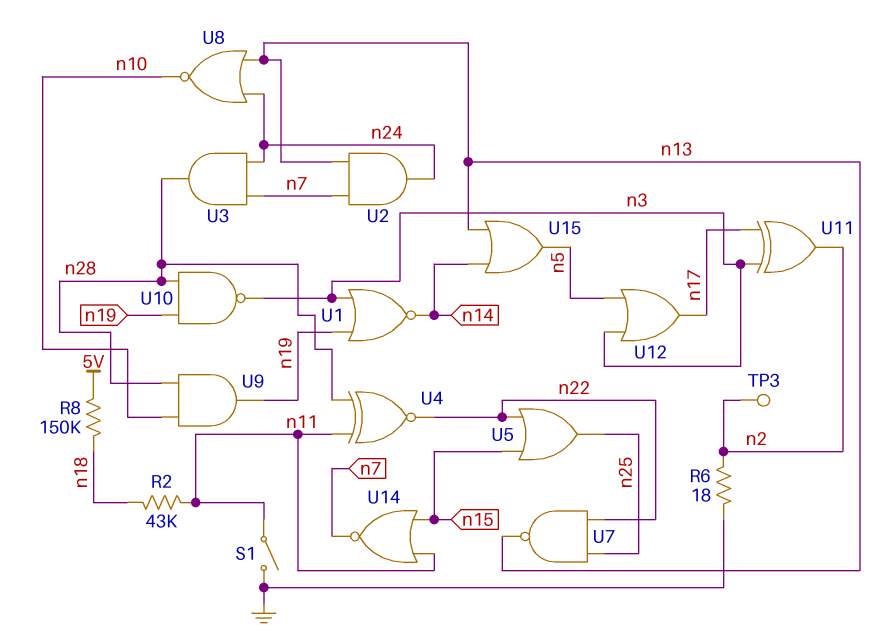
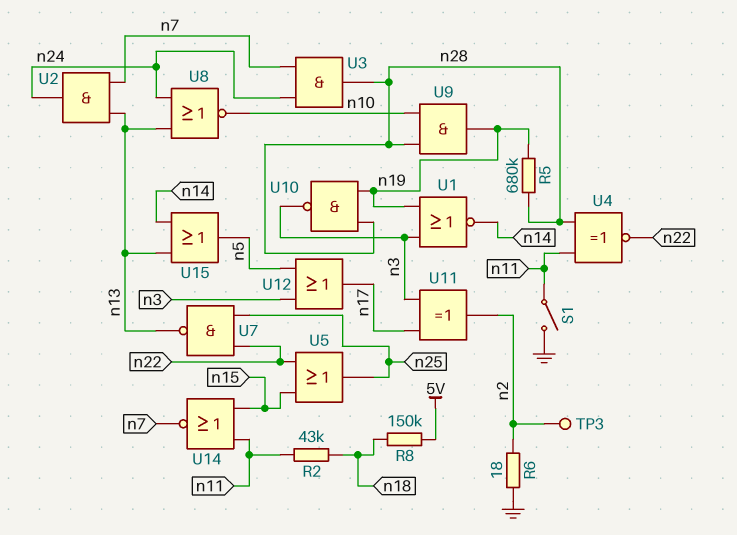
R5: none -> 680k (n19, n28)

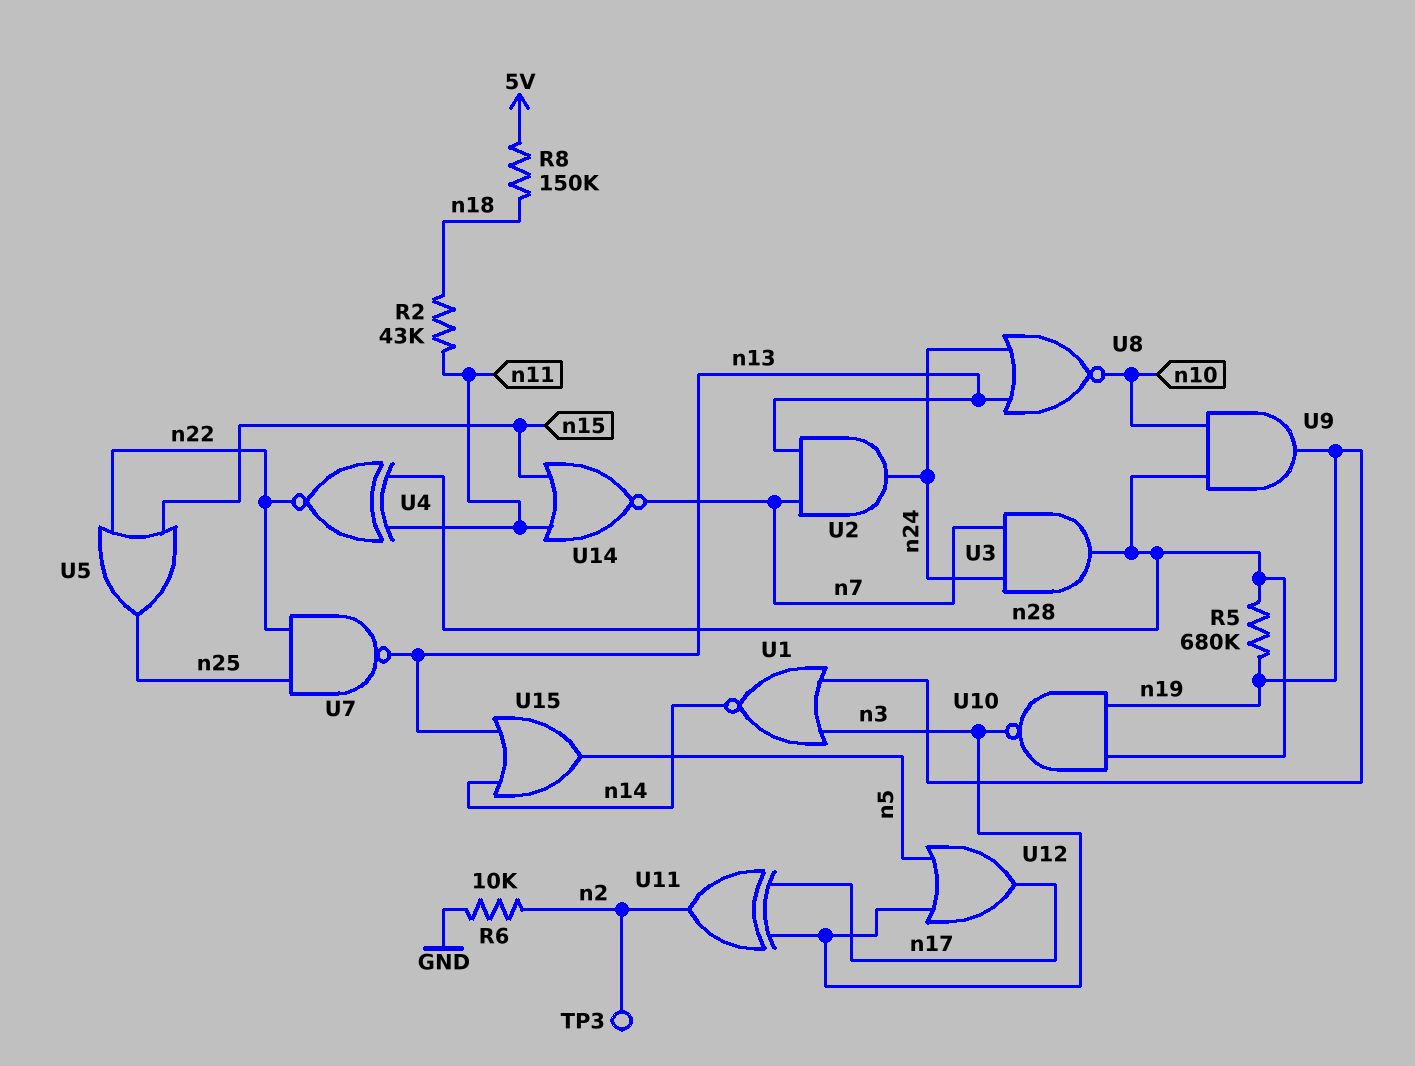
R6: 18 (GND, n2) -> 10k (GND, n2)
S1: switch (GND, n11) -> none

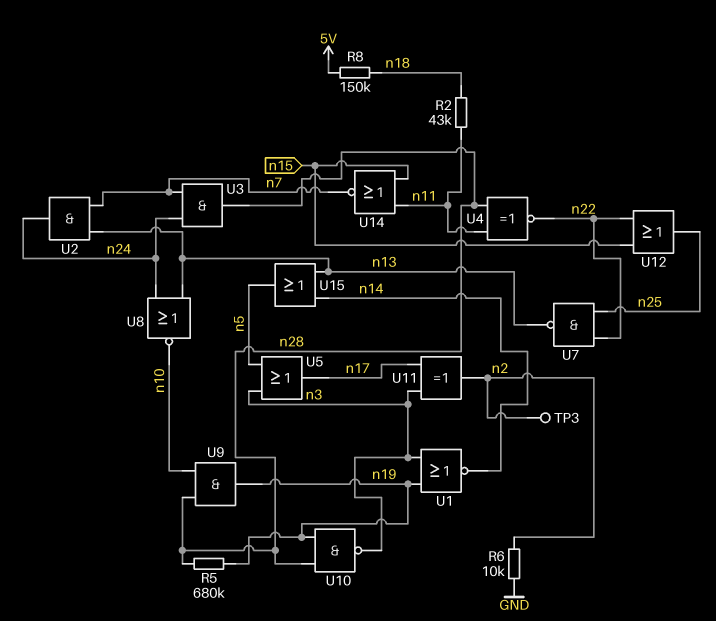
U5: OR (in n15, in n22, out n25) -> OR (in n3, in n5, out n17)
U12: OR (in n3, in n5, out n17) -> OR (in n15, in n22, out n25)

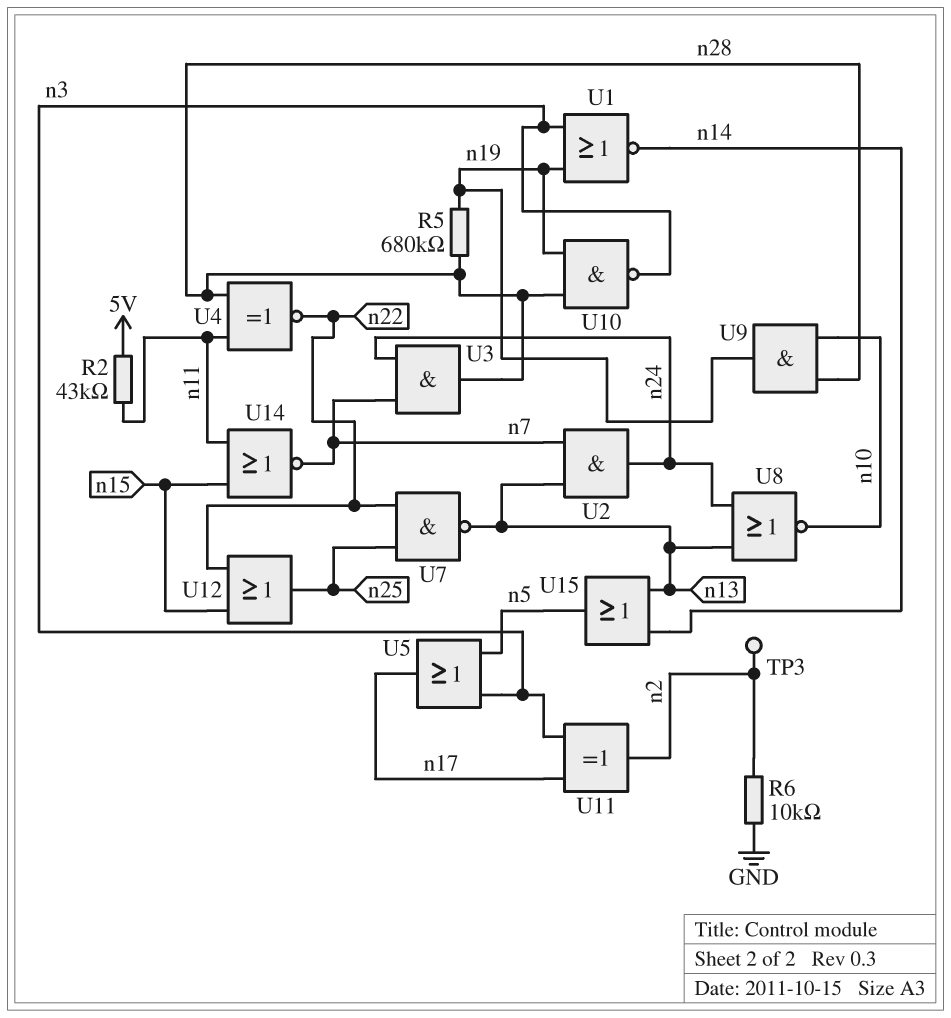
R2: 43k (n11, n18) -> 43k (5V, n11)
R8: 150k (5V, n18) -> none

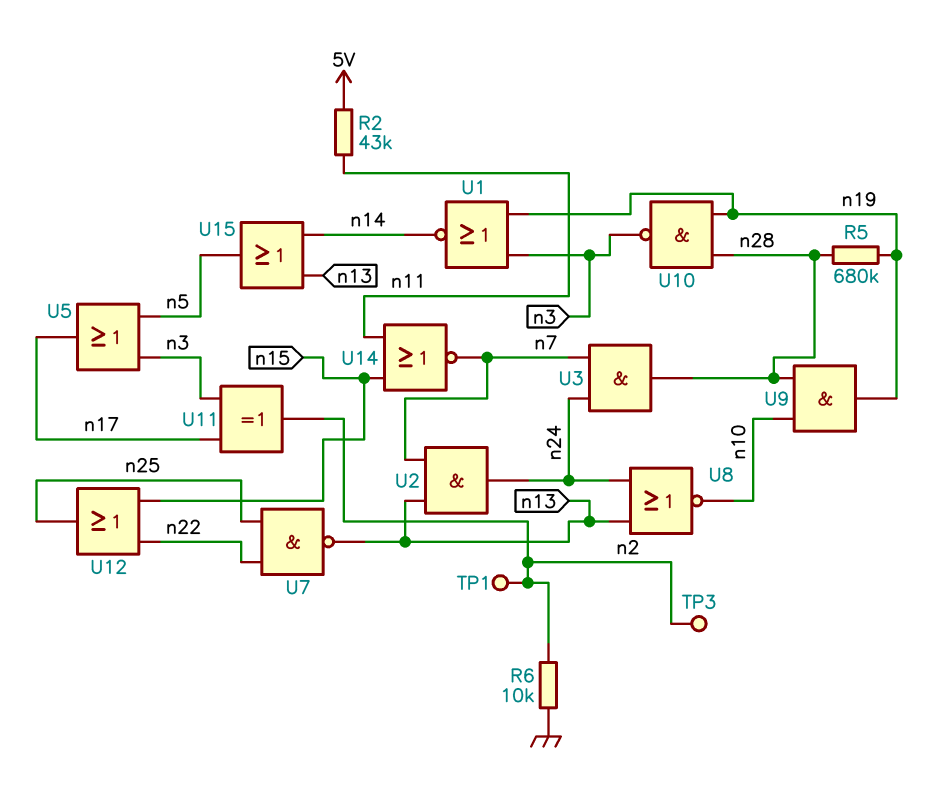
TP1: none -> test point (n2)
U4: XNOR (in n11, in n28, out n22) -> none

